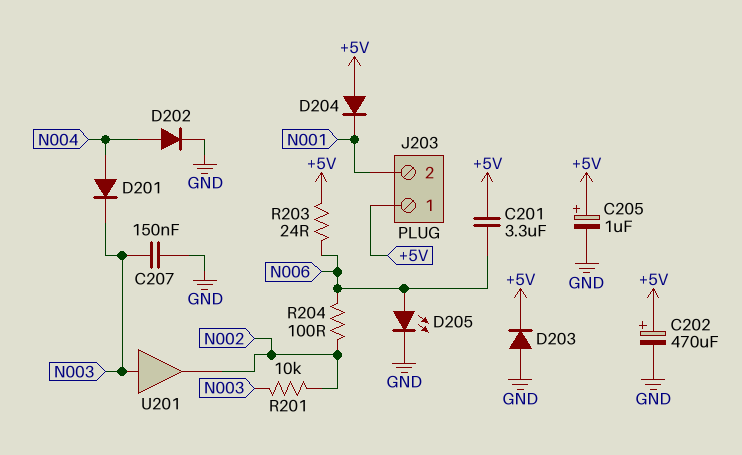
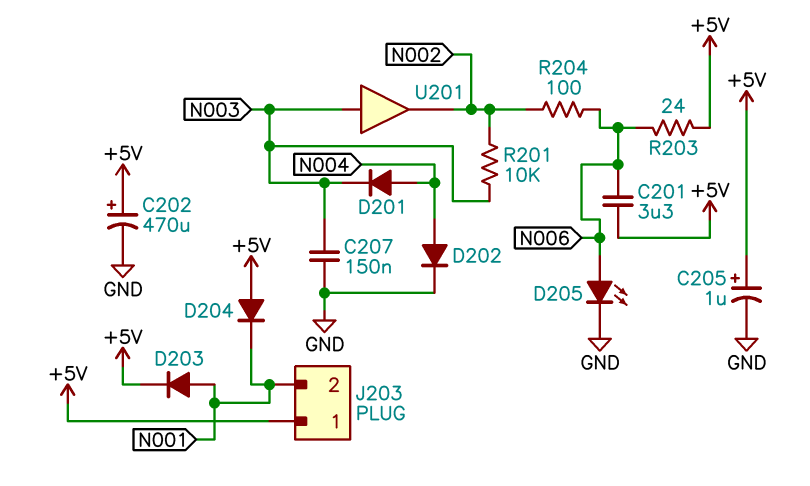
D203: diode (A GND, K +5V) -> diode (A N001, K +5V)

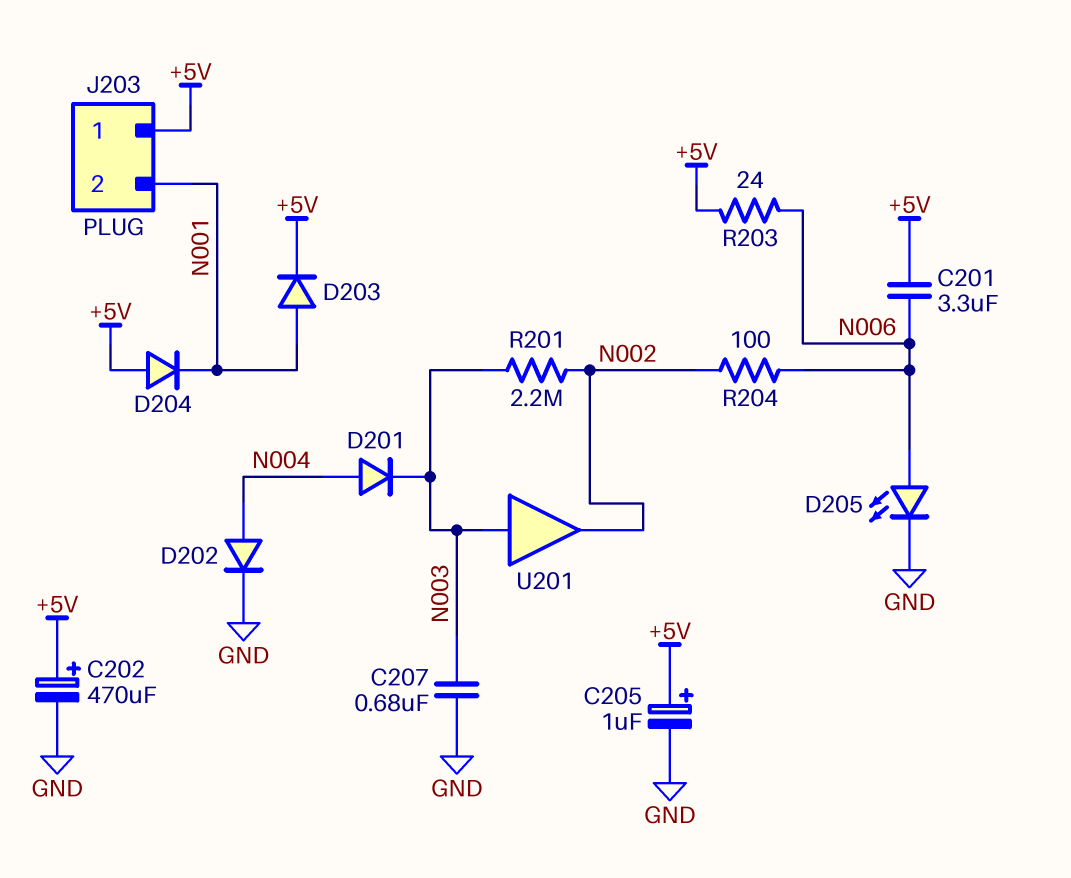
C207: 150nF (GND, N003) -> 680nF (GND, N003)
R201: 10k (N002, N003) -> 2.2M (N002, N003)

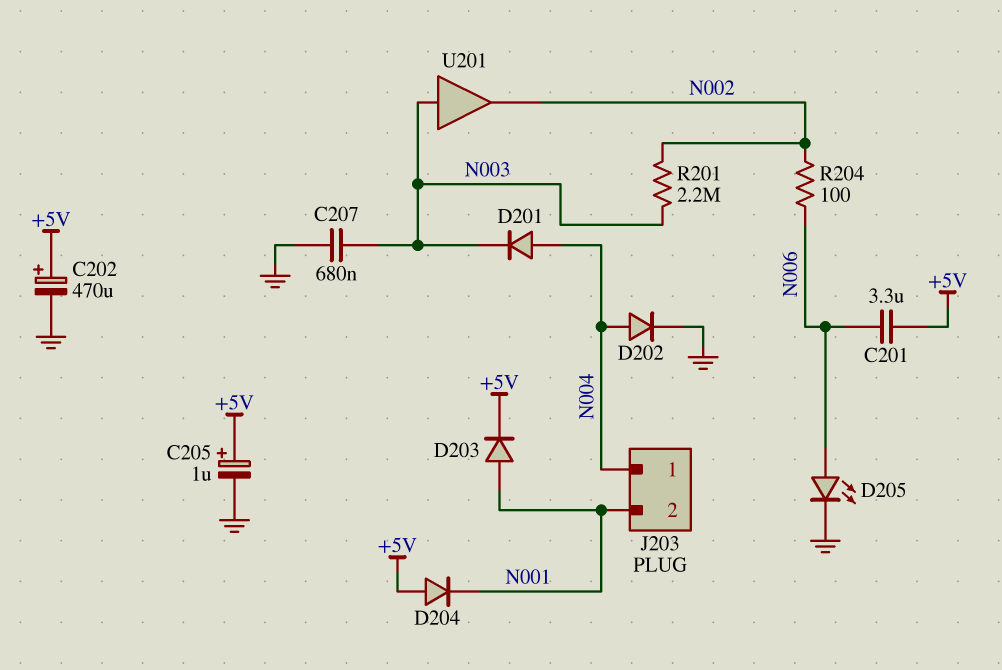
J203 pin 1: +5V -> N004
R203: 24 (+5V, N006) -> none

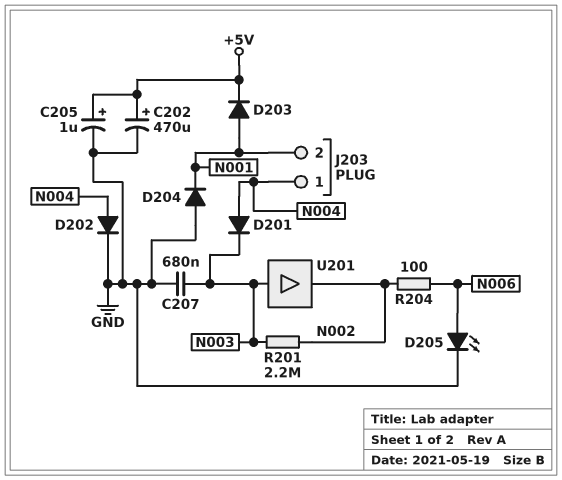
C201: 3.3uF (+5V, N006) -> none
D204: diode (A +5V, K N001) -> diode (A GND, K N001)

